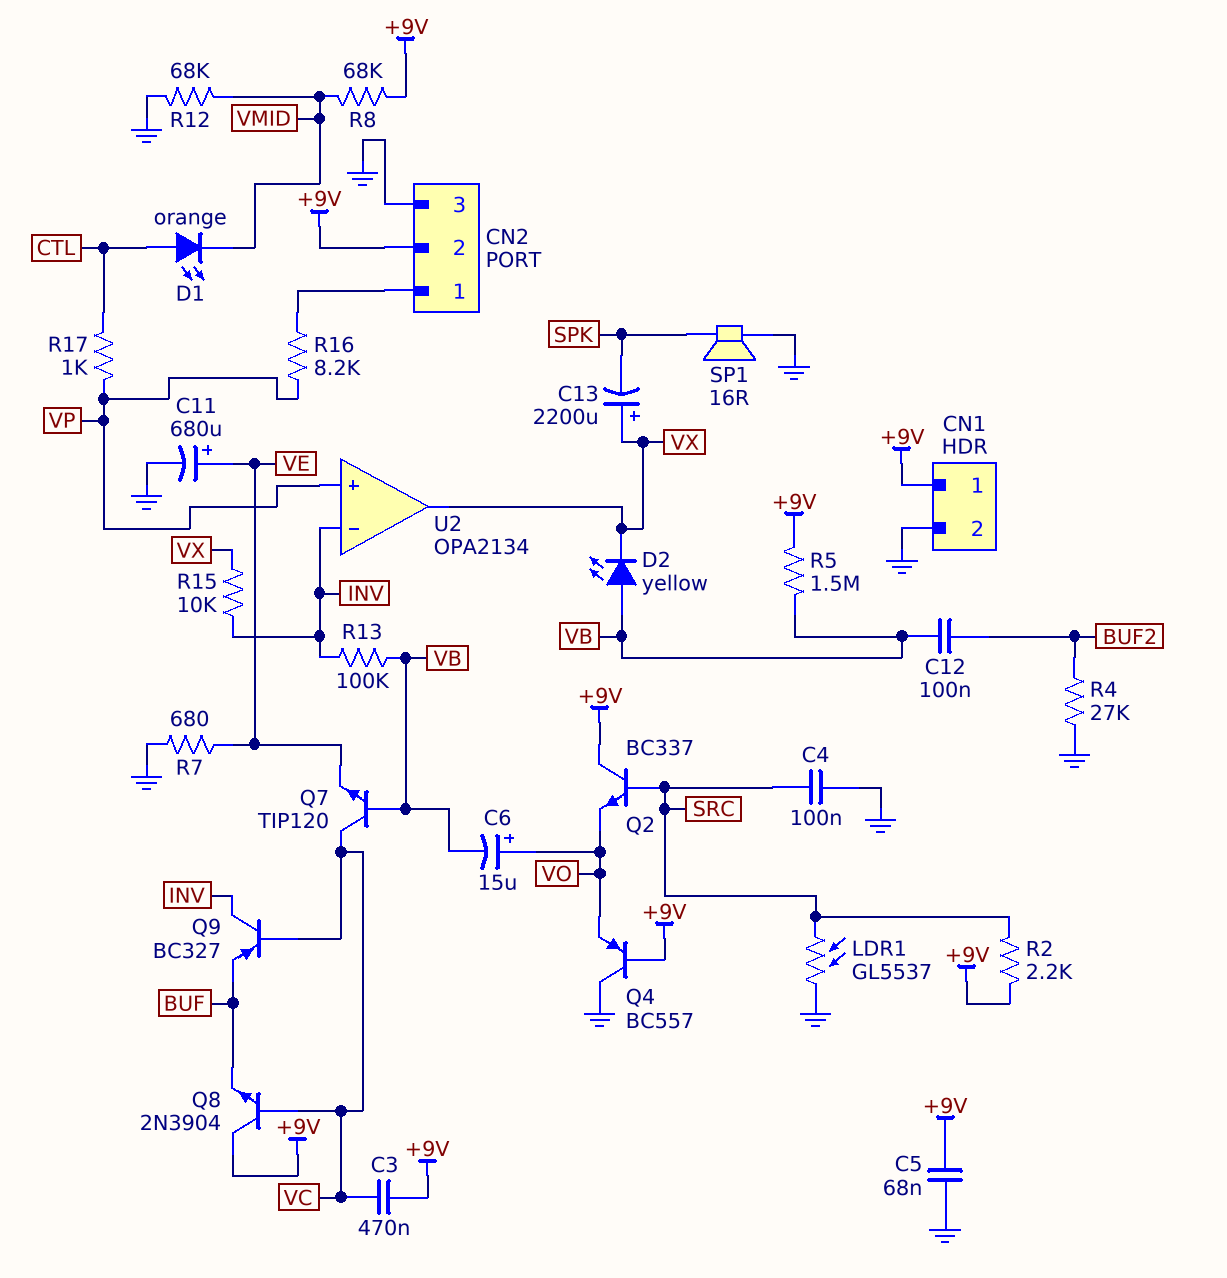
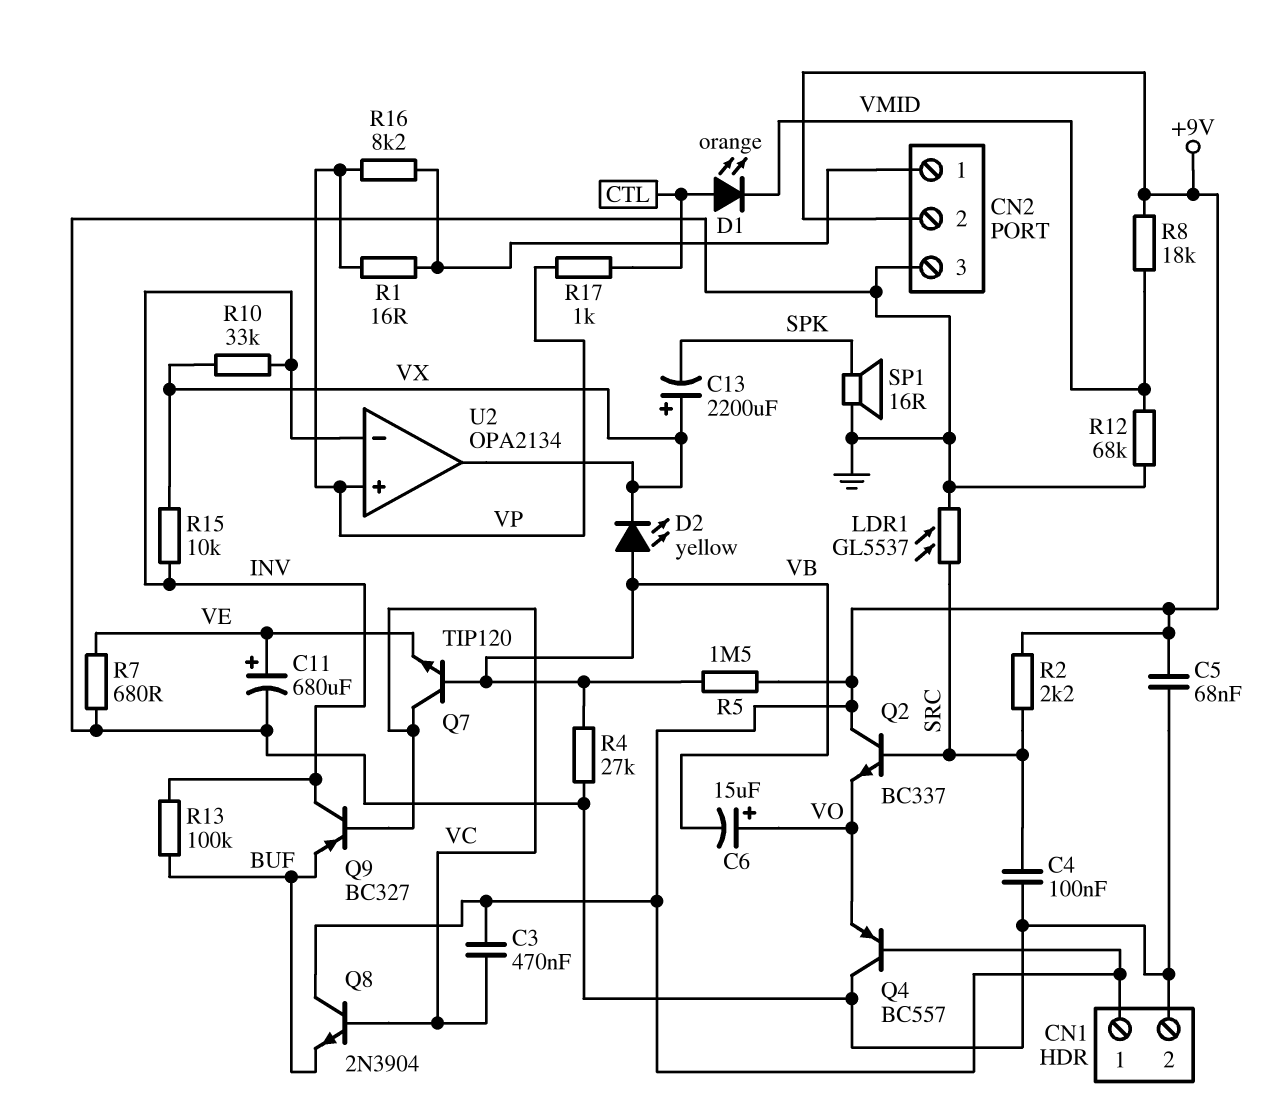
C12: 100nF (BUF2, VB) -> none
R1: none -> 16 (CN2/1, VP)
R4: 27k (BUF2, GND) -> 27k (GND, VB)
R8: 68k (+9V, VMID) -> 18k (+9V, VMID)
R10: none -> 33k (INV, VX)
R13: 100k (INV, VB) -> 100k (BUF, INV)

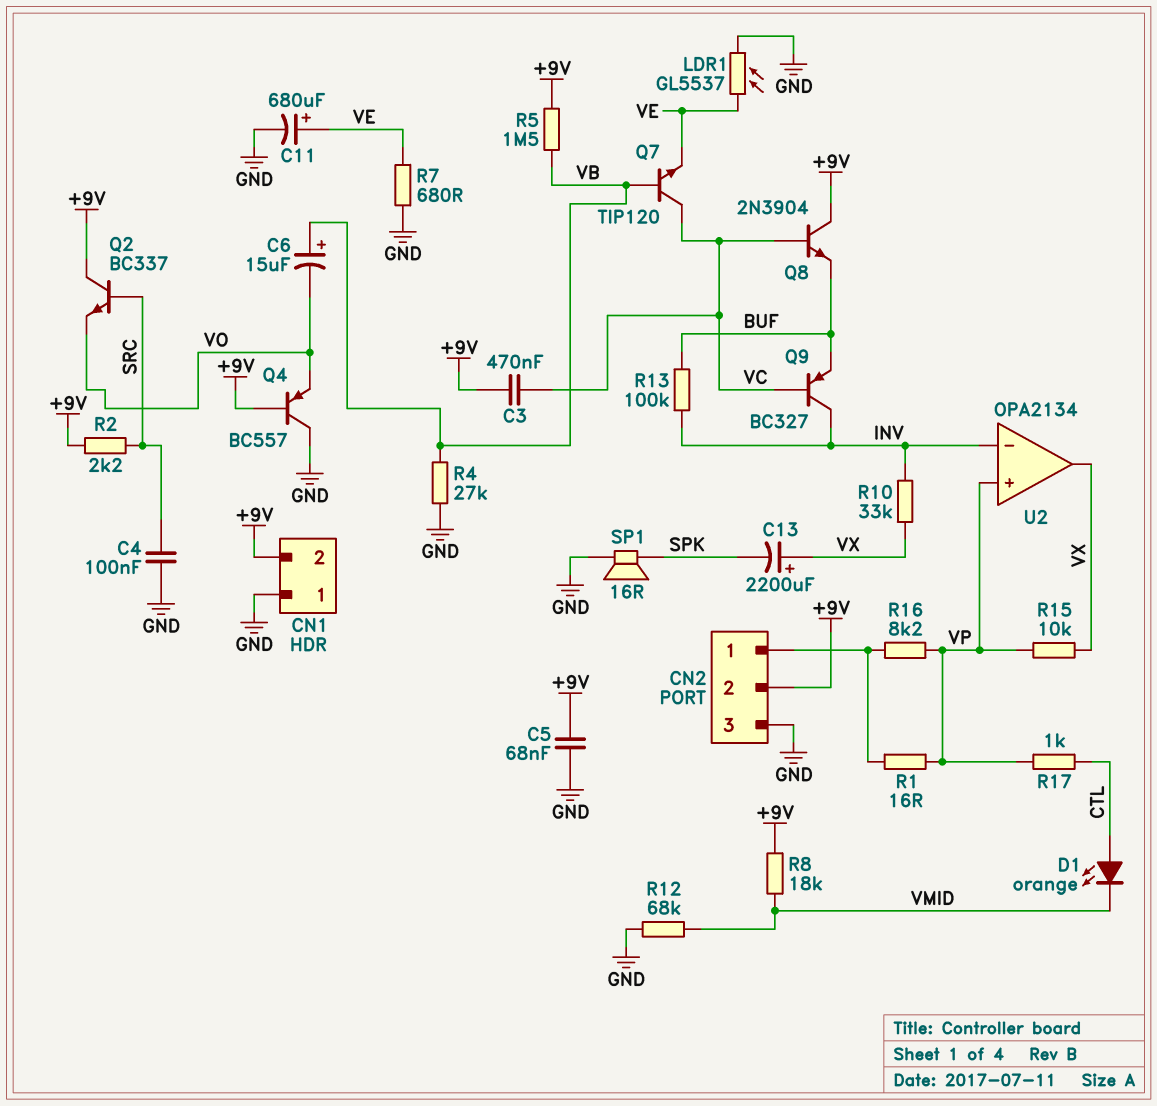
C6: 15uF (plus VO, minus VB) -> 15uF (plus VB, minus VO)
CN1 pin 1: +9V -> GND
CN1 pin 2: GND -> +9V
D2: LED yellow (A VB, K VX) -> none
LDR1: GL5537 (GND, SRC) -> GL5537 (GND, VE)
R15: 10k (INV, VX) -> 10k (VP, VX)

